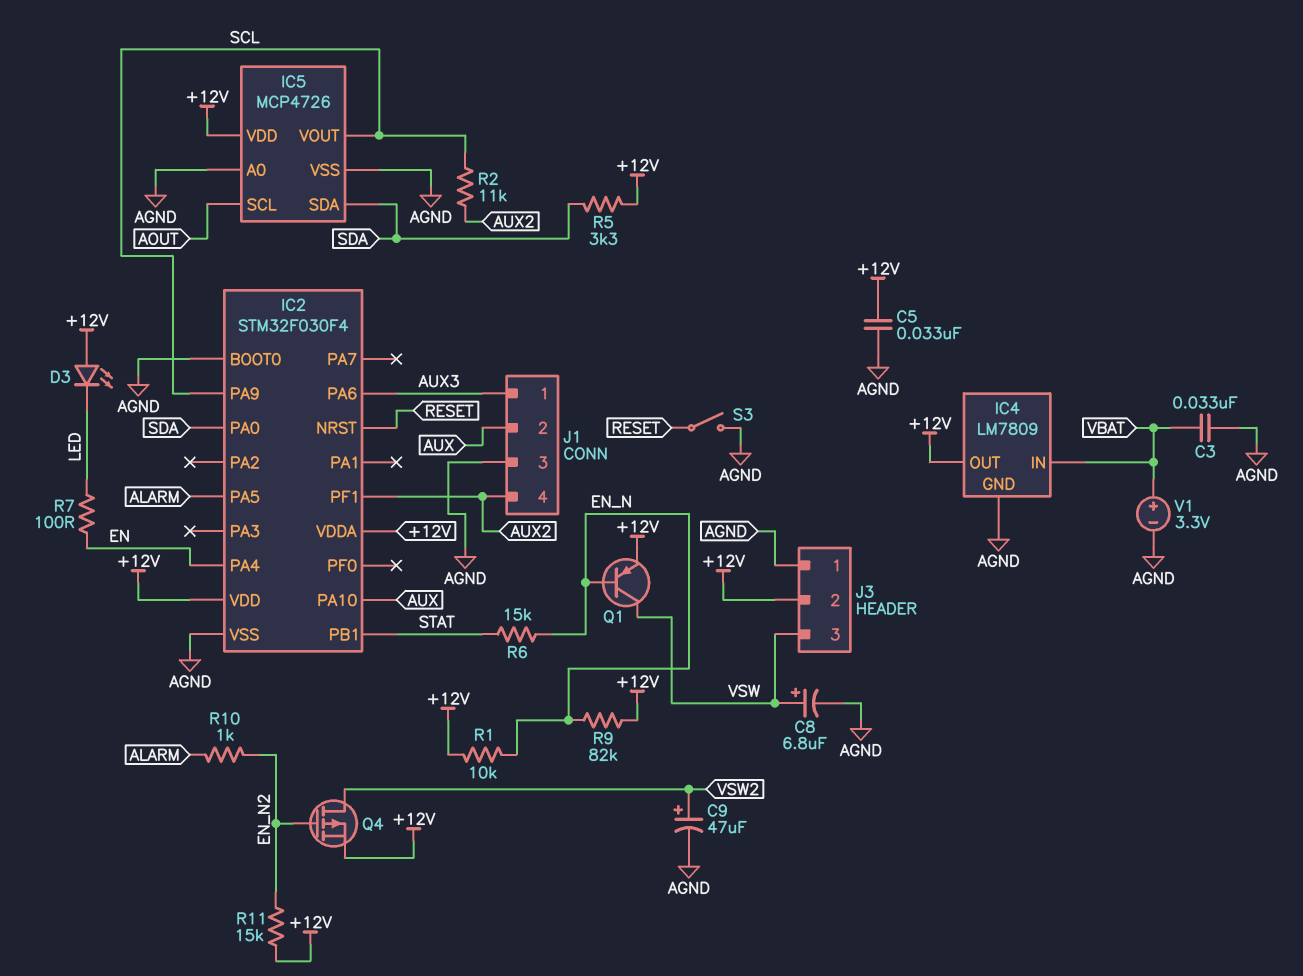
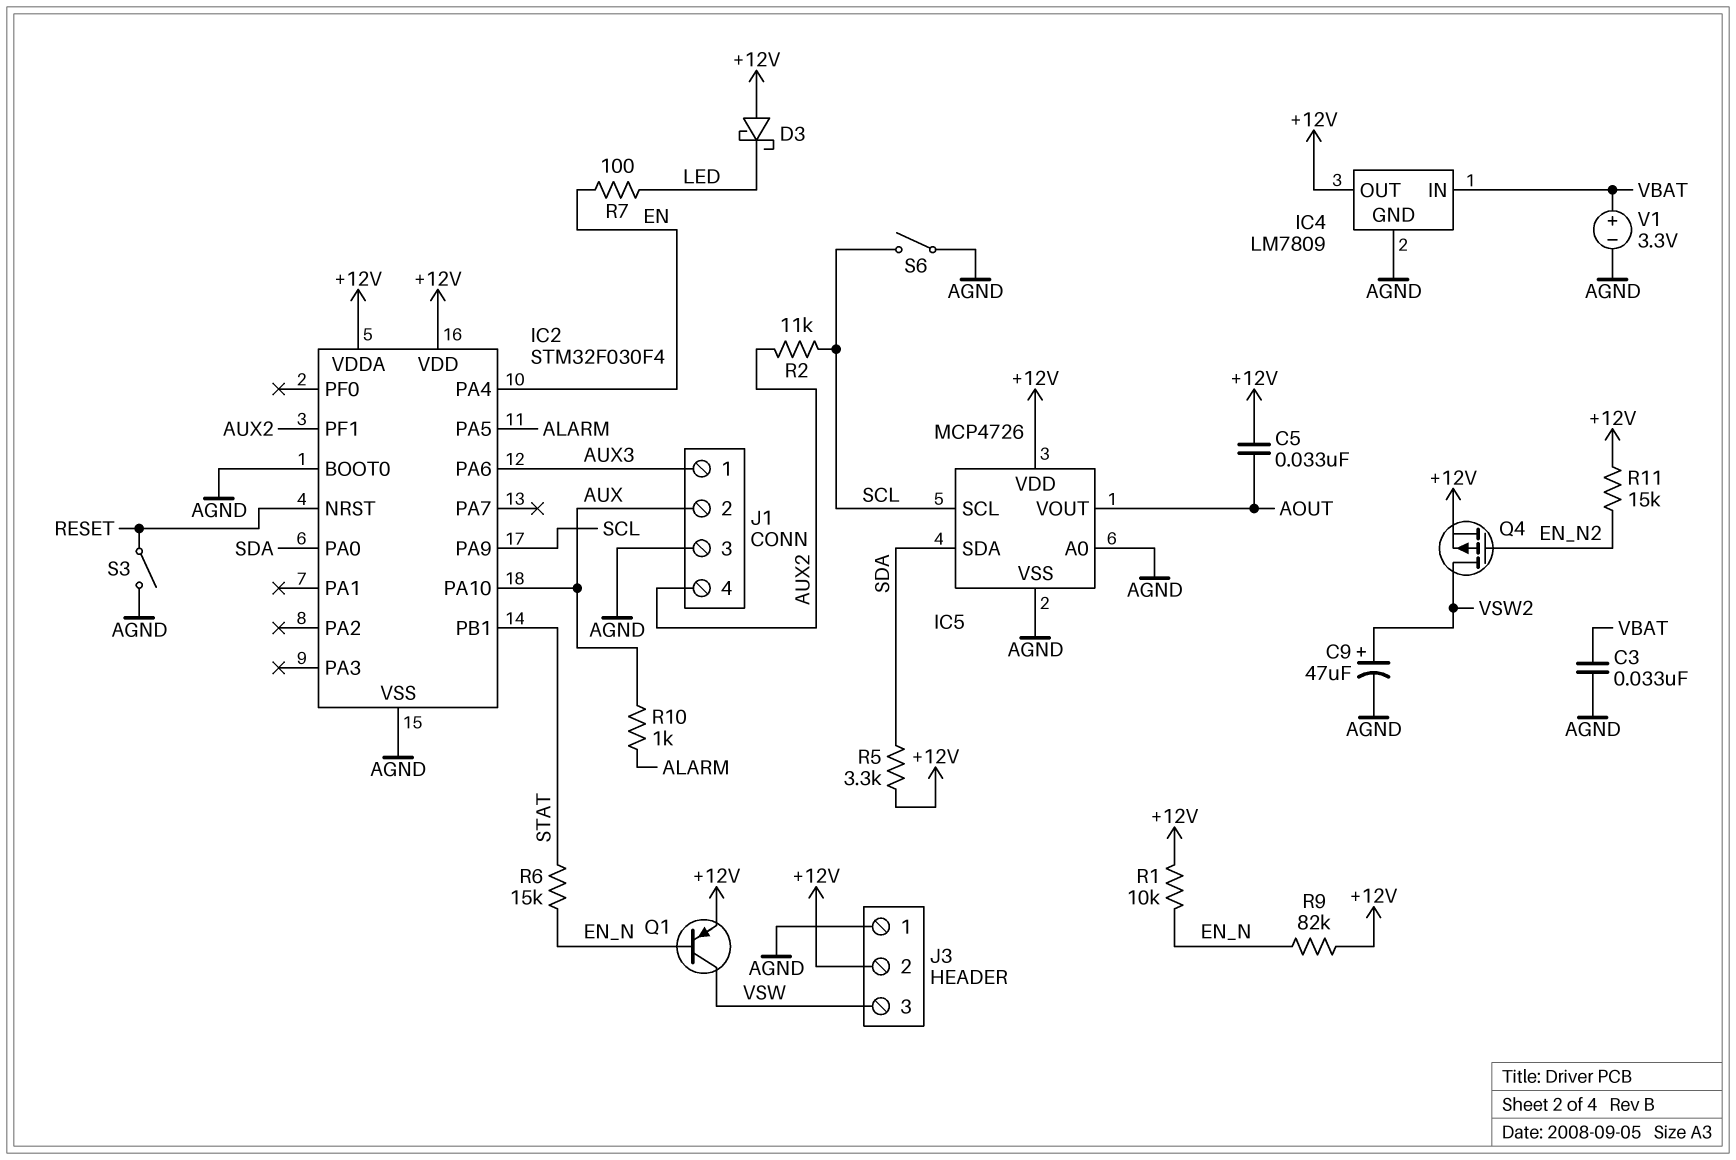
C5: 33nF (+12V, AGND) -> 33nF (+12V, AOUT)
C8: 6.8uF (plus VSW, minus AGND) -> none
D3: LED (A +12V, K LED) -> schottky (A +12V, K LED)
IC5 pin SCL: AOUT -> SCL
IC5 pin VOUT: SCL -> AOUT
R10: 1k (ALARM, EN_N2) -> 1k (ALARM, AUX)
S6: none -> switch (AGND, SCL)

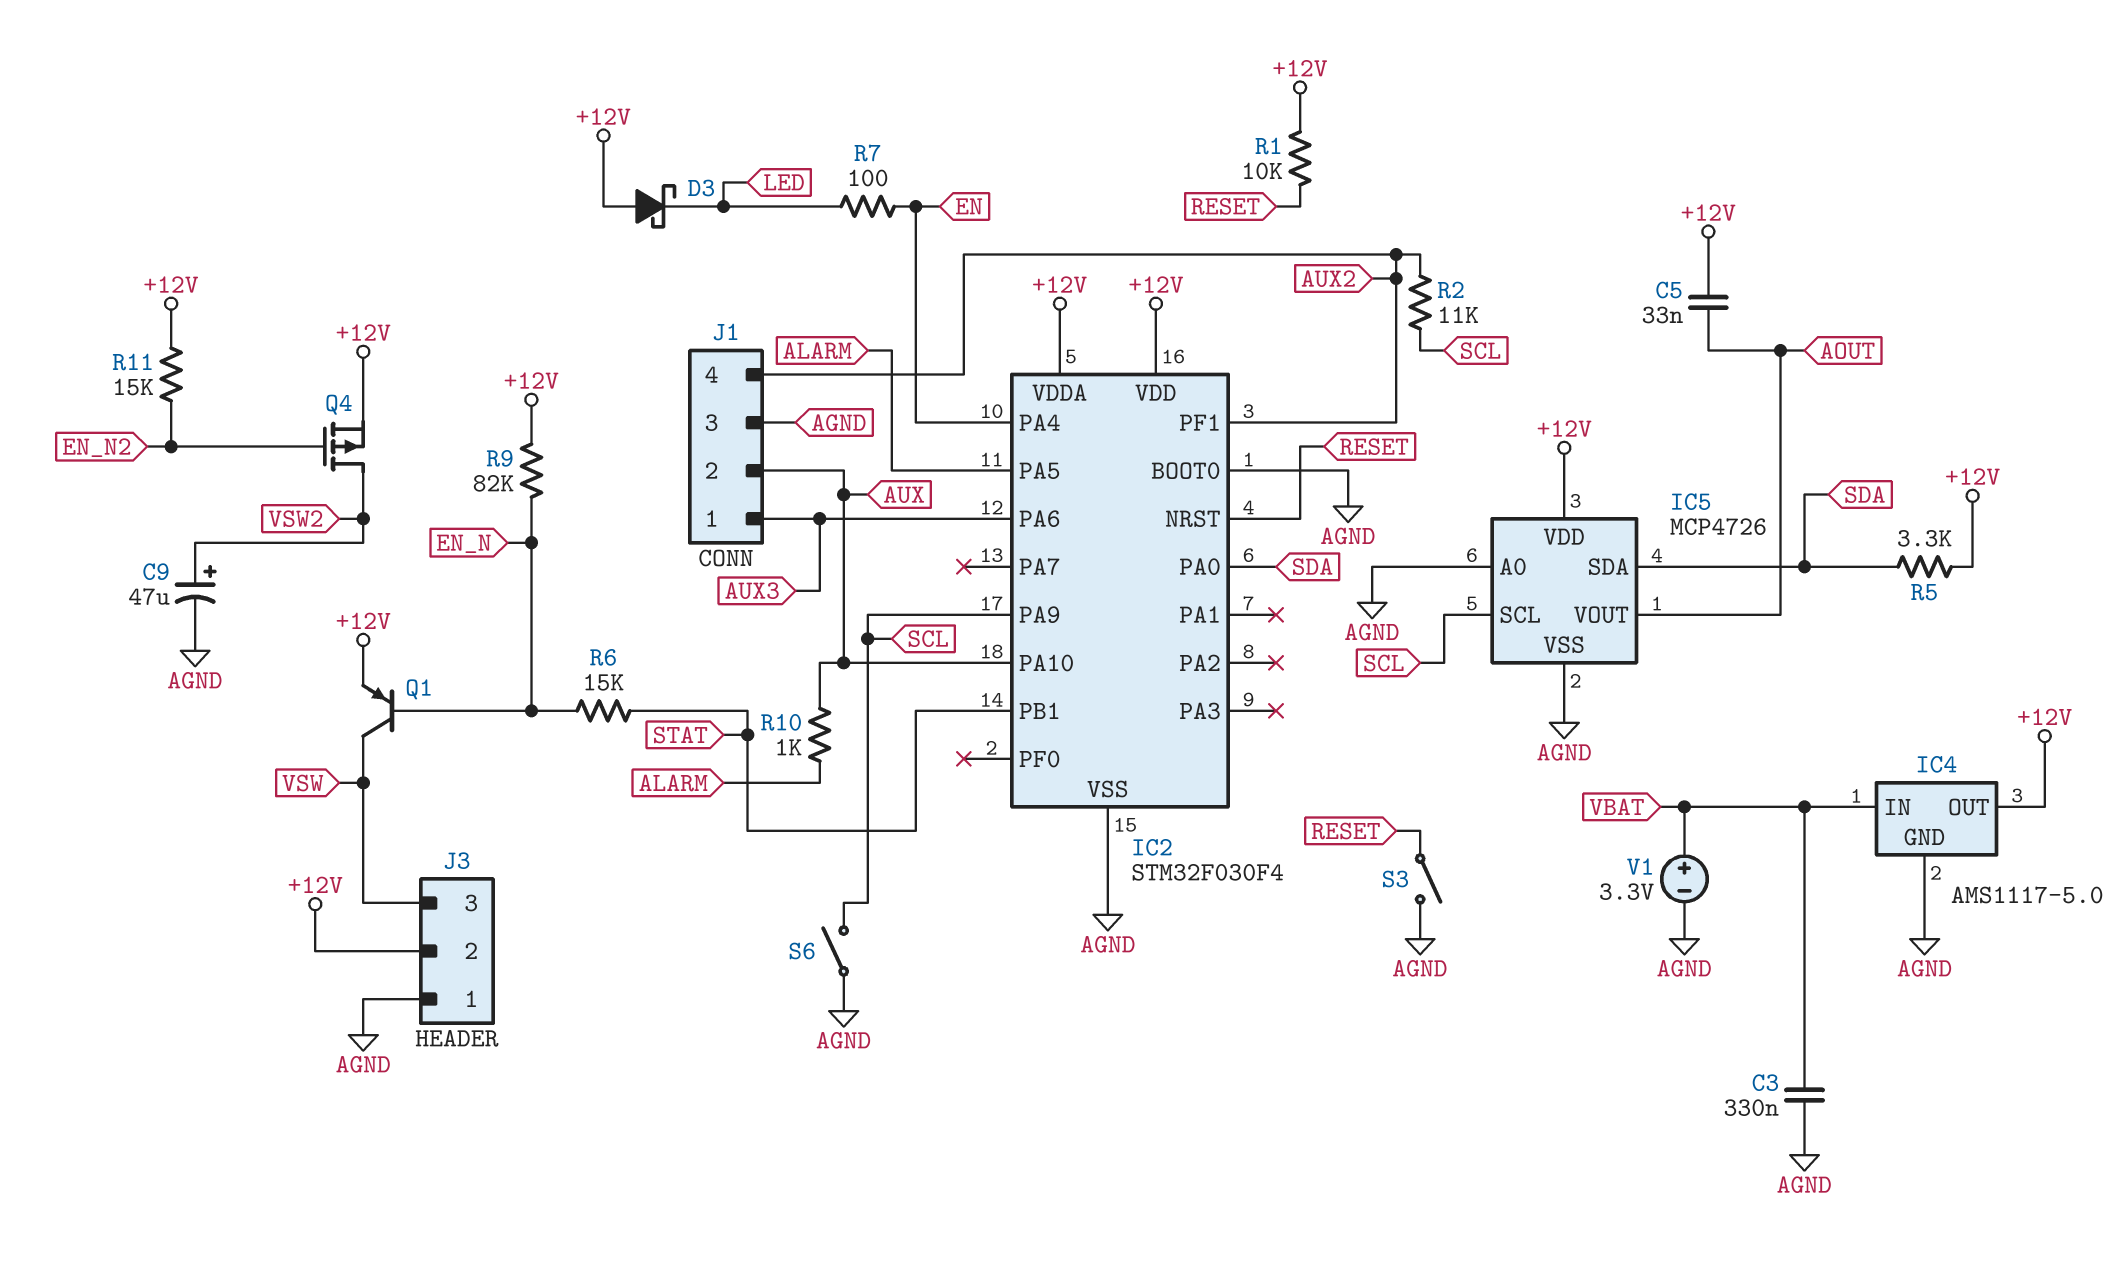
C3: 33nF (AGND, VBAT) -> 330nF (AGND, VBAT)
IC4: LM7809 -> AMS1117-5.0
R1: 10k (+12V, EN_N) -> 10k (+12V, RESET)

